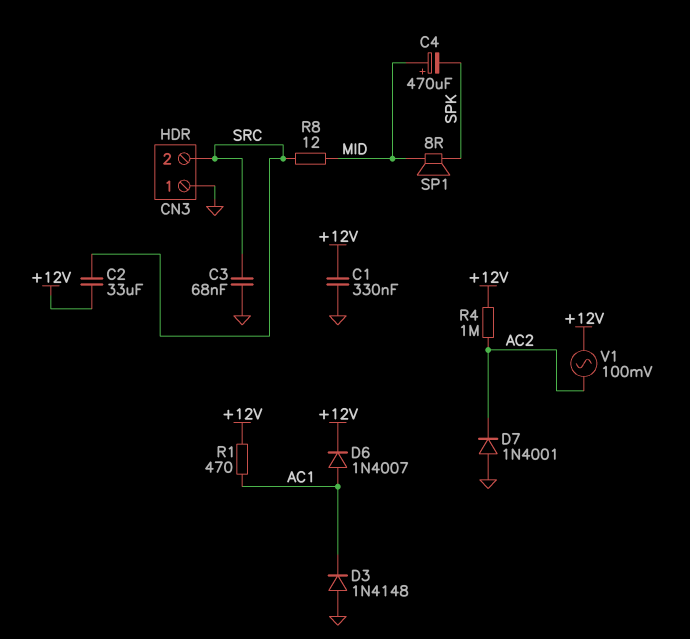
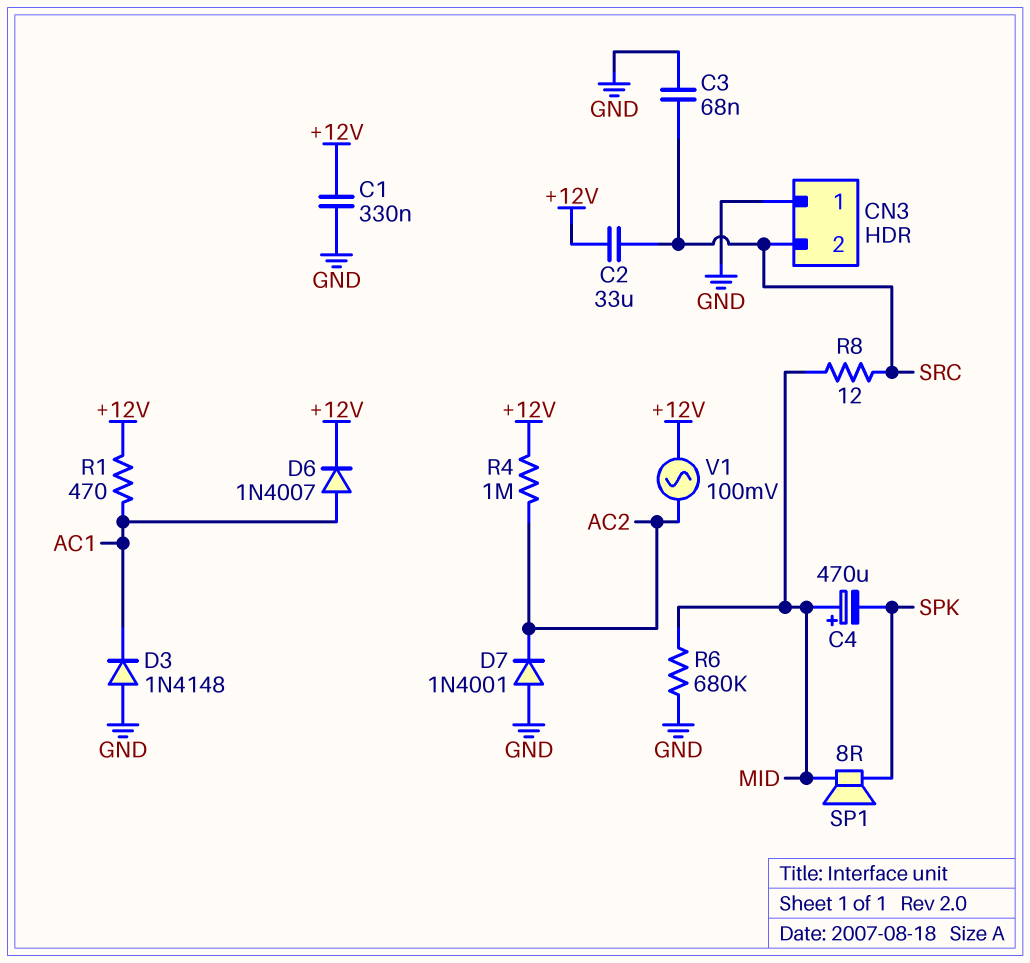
R6: none -> 680k (GND, MID)

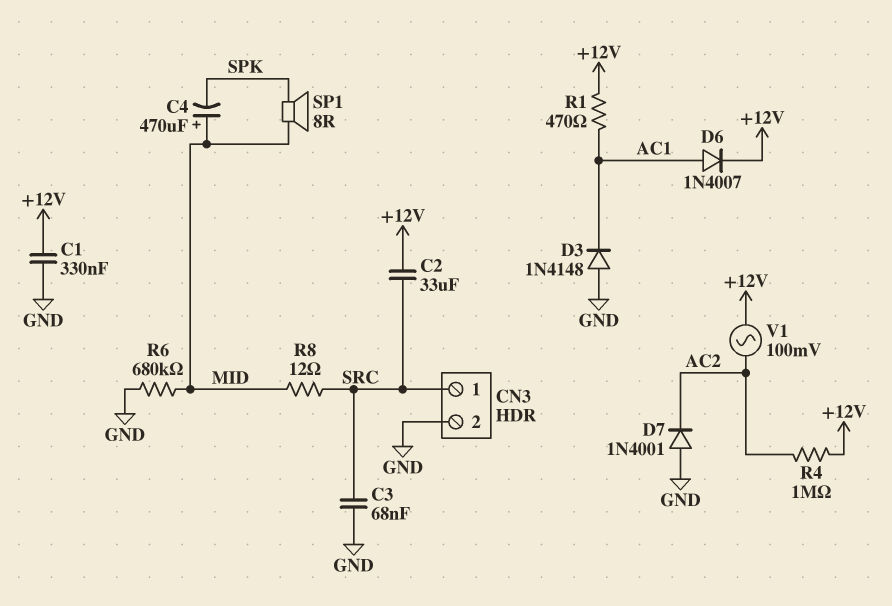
CN3 pin 1: GND -> SRC
CN3 pin 2: SRC -> GND

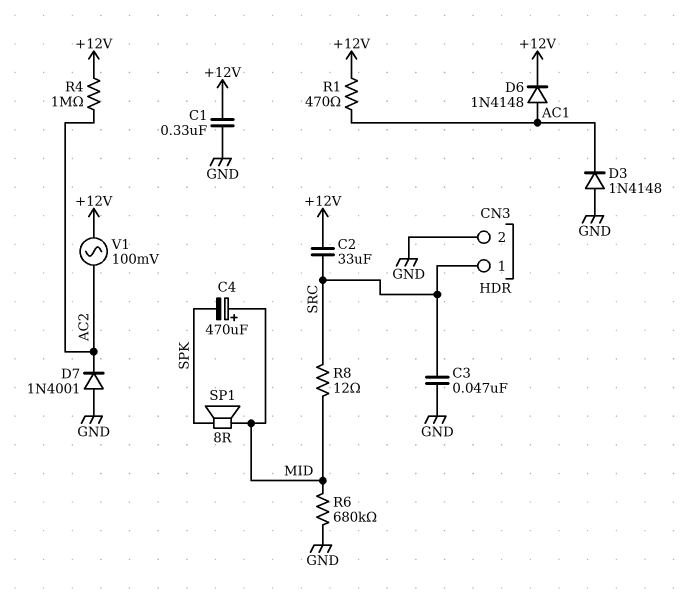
C3: 68nF (GND, SRC) -> 47nF (GND, SRC)
D6: diode 1N4007 (A AC1, K +12V) -> diode 1N4148 (A AC1, K +12V)

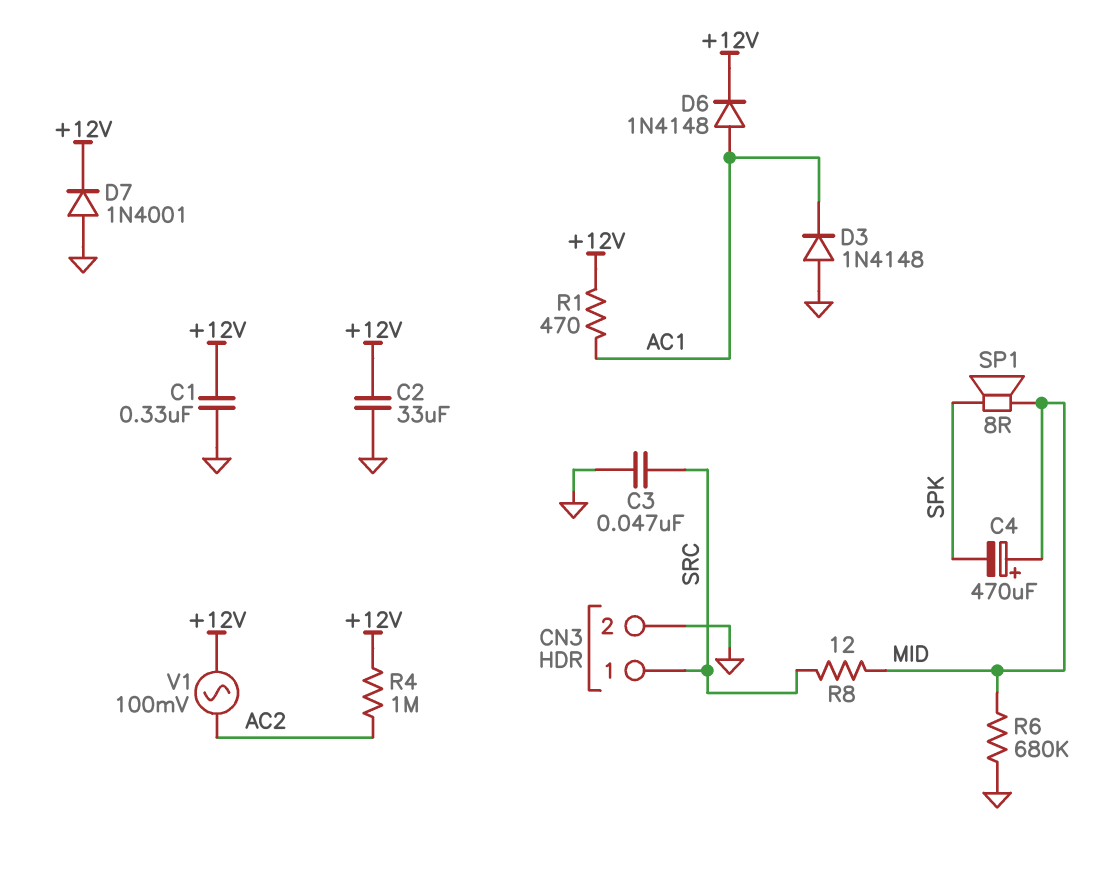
C2: 33uF (+12V, SRC) -> 33uF (+12V, GND)
D7: diode 1N4001 (A GND, K AC2) -> diode 1N4001 (A GND, K +12V)

